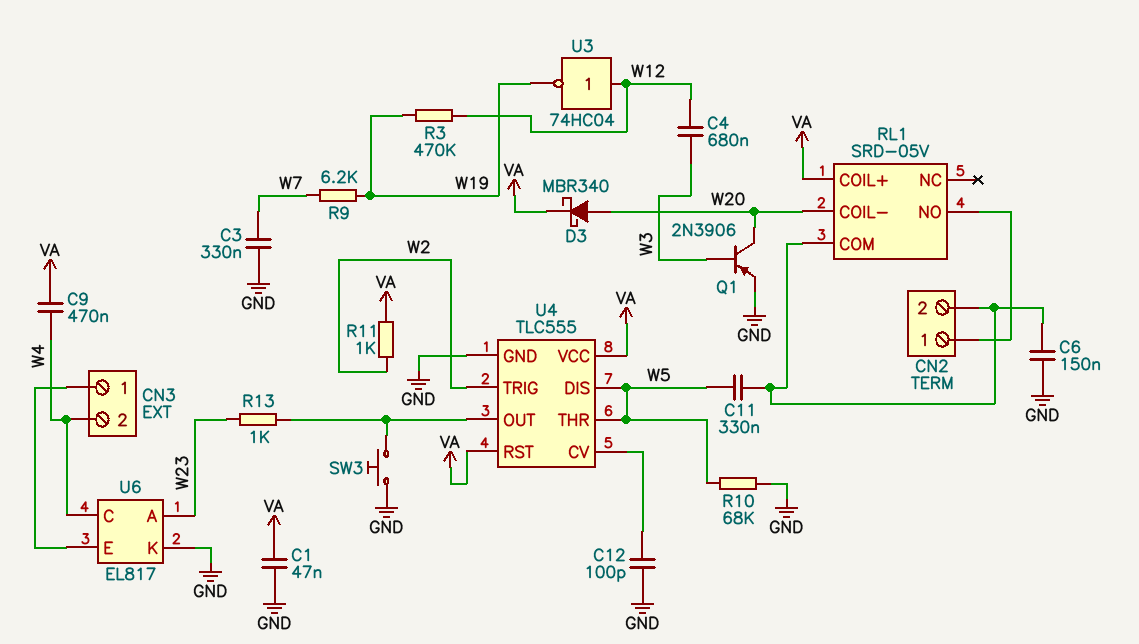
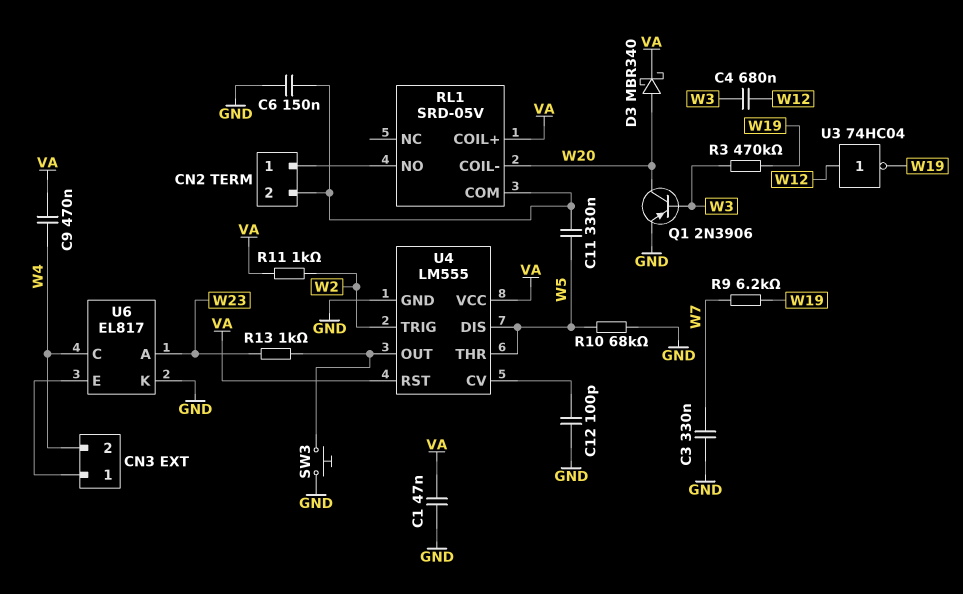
R3: 470k (W12, W19) -> 470k (W3, W19)
U4: TLC555 -> LM555

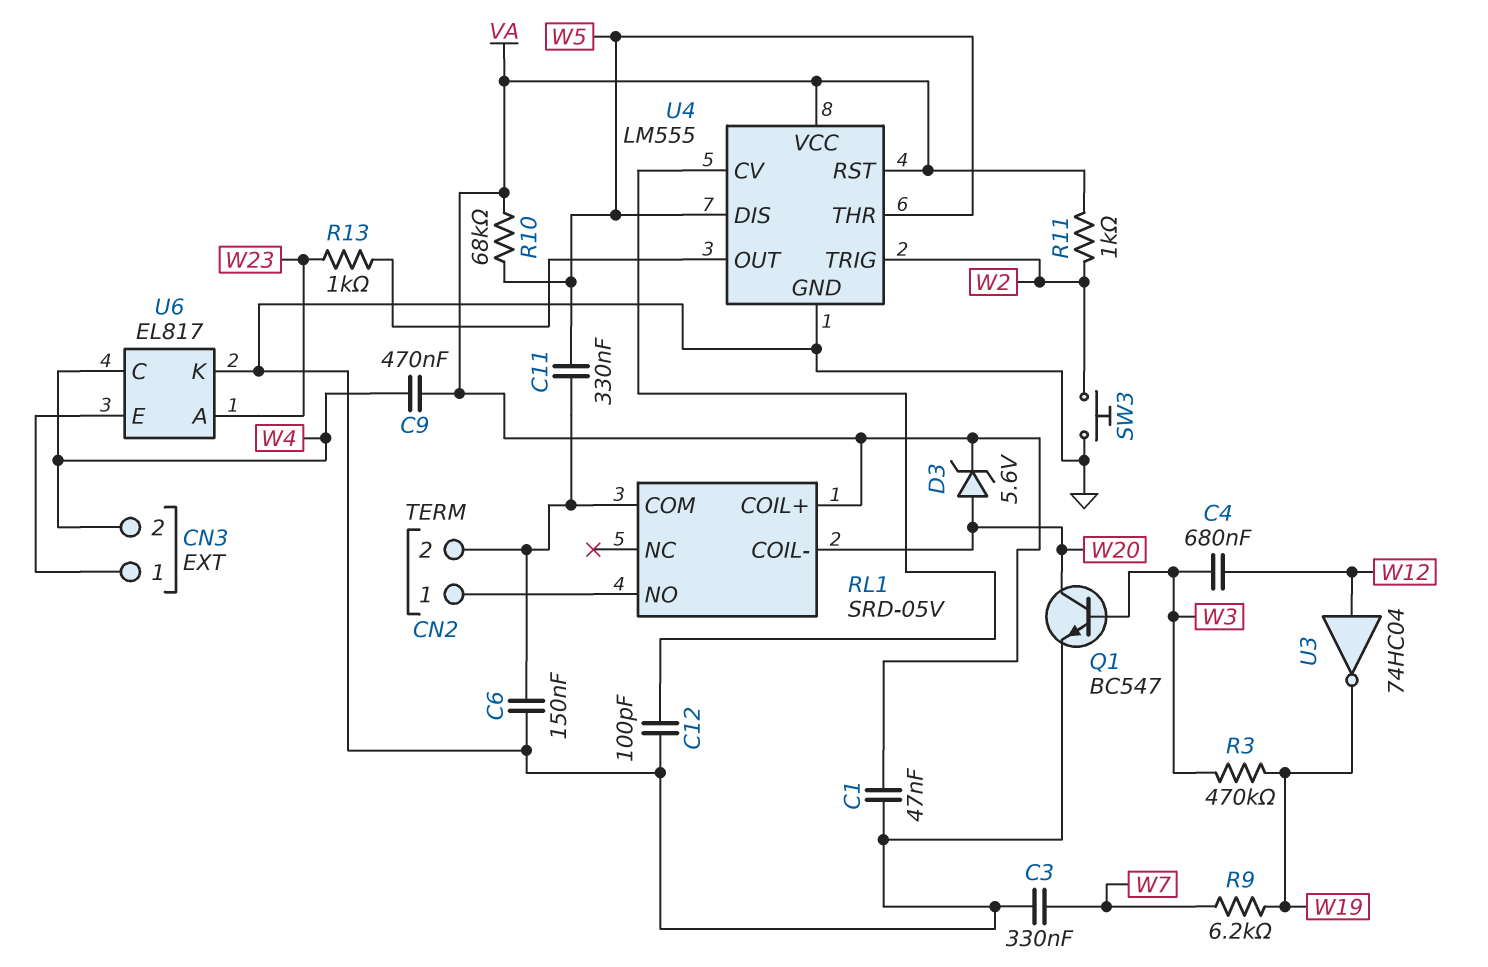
D3: schottky MBR340 (A W20, K VA) -> zener 5.6V (A W20, K VA)
Q1: PNP 2N3906 (B W3, C W20, E GND) -> NPN BC547 (B W3, C W20, E GND)
R10: 68k (GND, W5) -> 68k (VA, W5)
SW3: button (GND, U4/OUT) -> button (GND, W2)

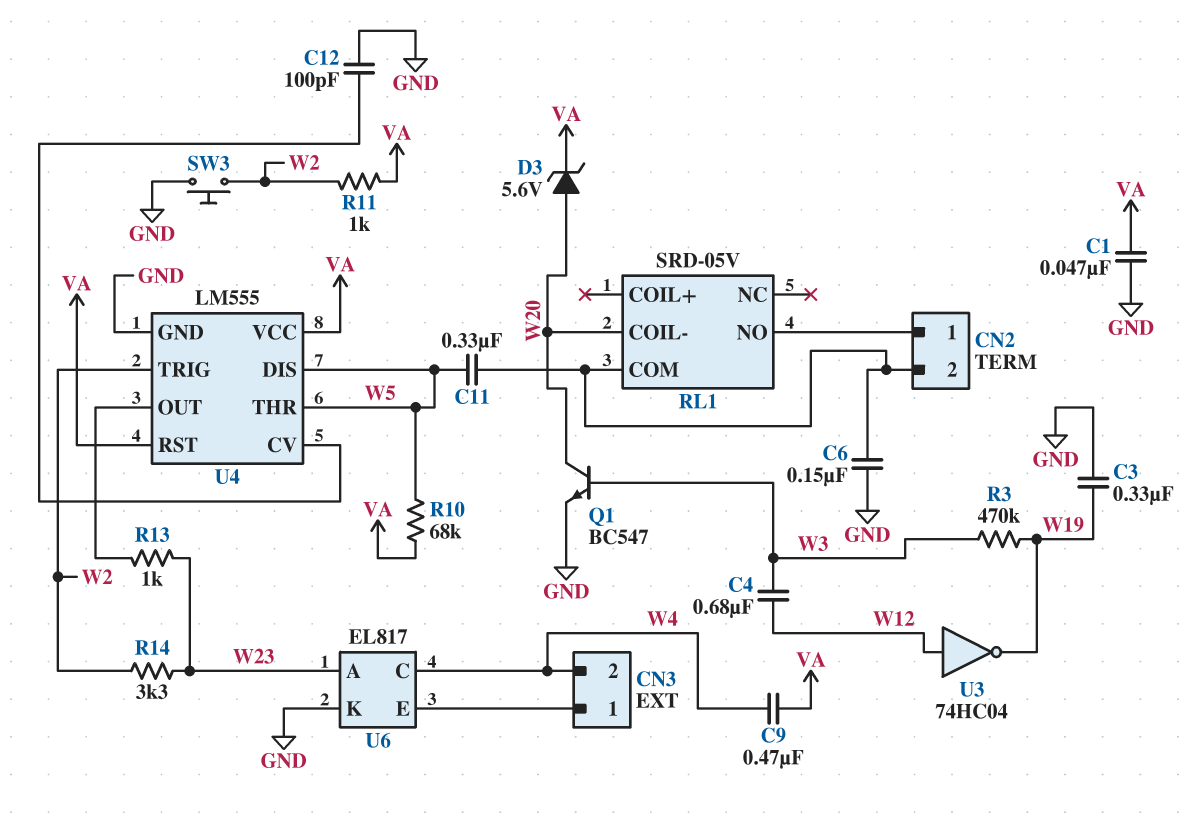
C3: 330nF (GND, W7) -> 330nF (GND, W19)
R9: 6.2k (W7, W19) -> none
R14: none -> 3.3k (W2, W23)
RL1 pin COIL+: VA -> none

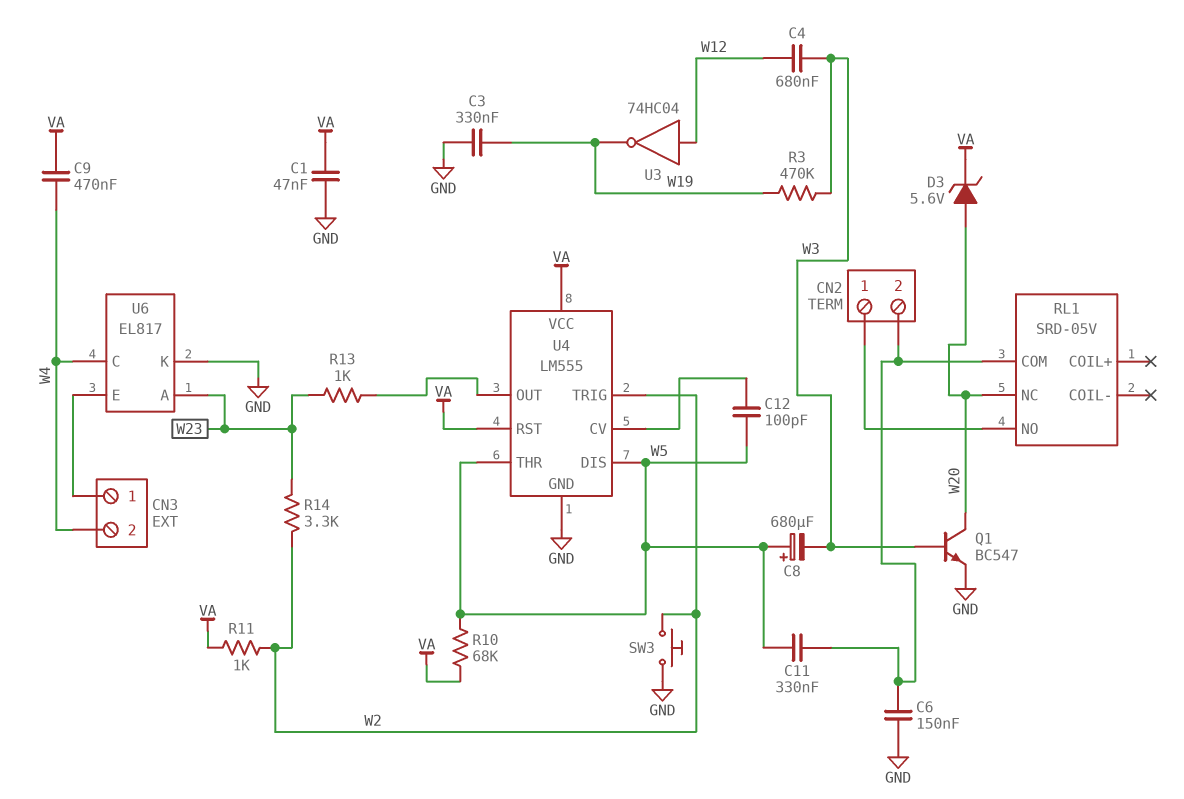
C8: none -> 680uF (plus W5, minus W3)
C12: 100pF (GND, U4/CV) -> 100pF (U4/CV, W5)
RL1 pin COIL-: W20 -> none
RL1 pin NC: none -> W20

